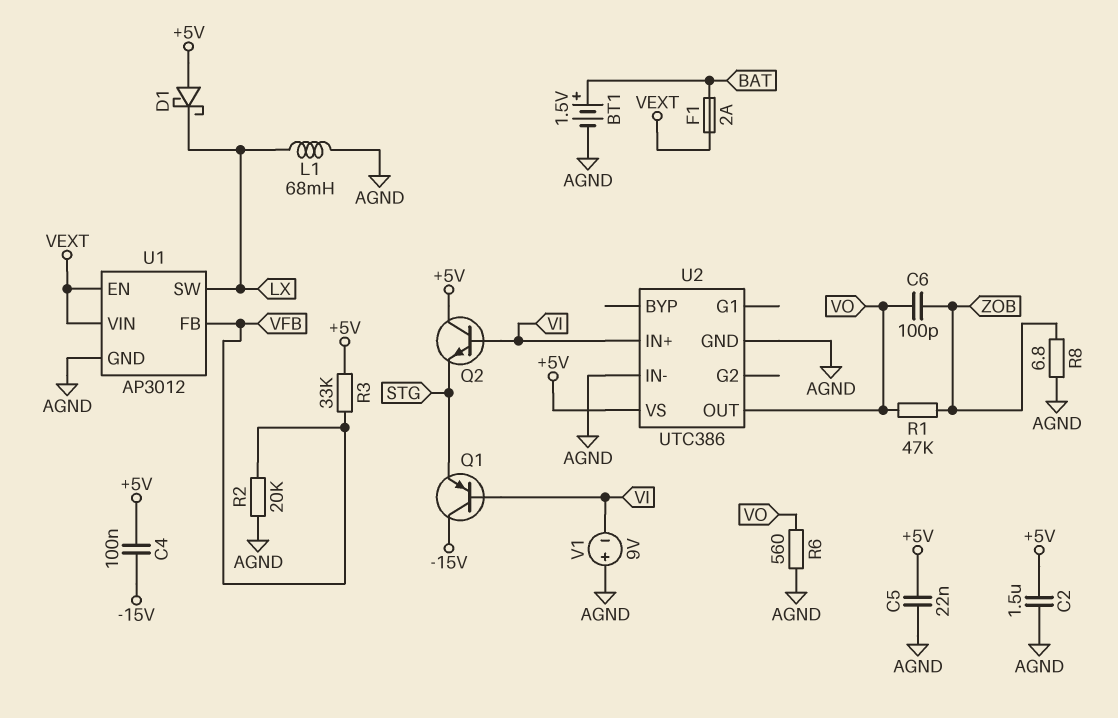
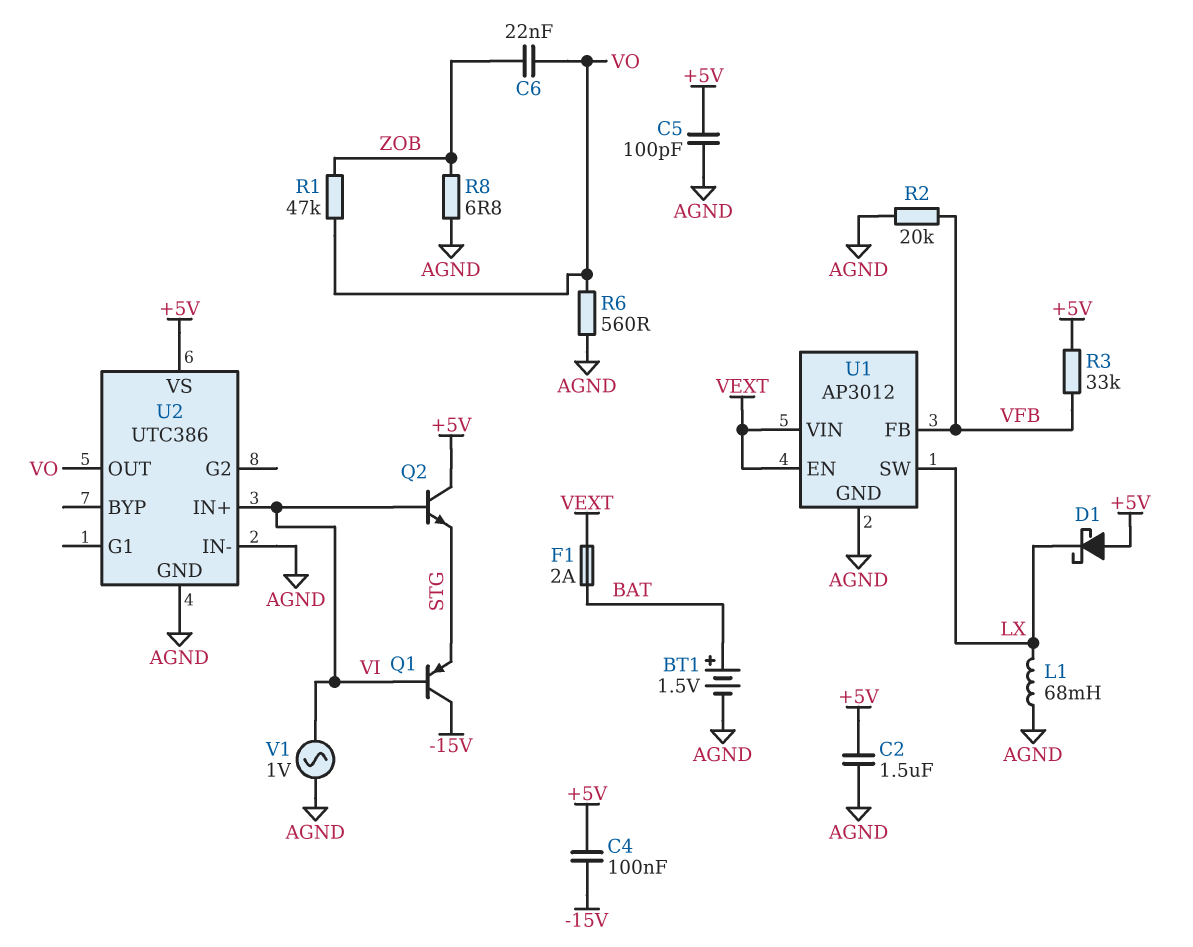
C5: 22nF (+5V, AGND) -> 100pF (+5V, AGND)
C6: 100pF (VO, ZOB) -> 22nF (VO, ZOB)
V1: 9V (plus AGND, minus VI) -> AC 1V (AGND, VI)

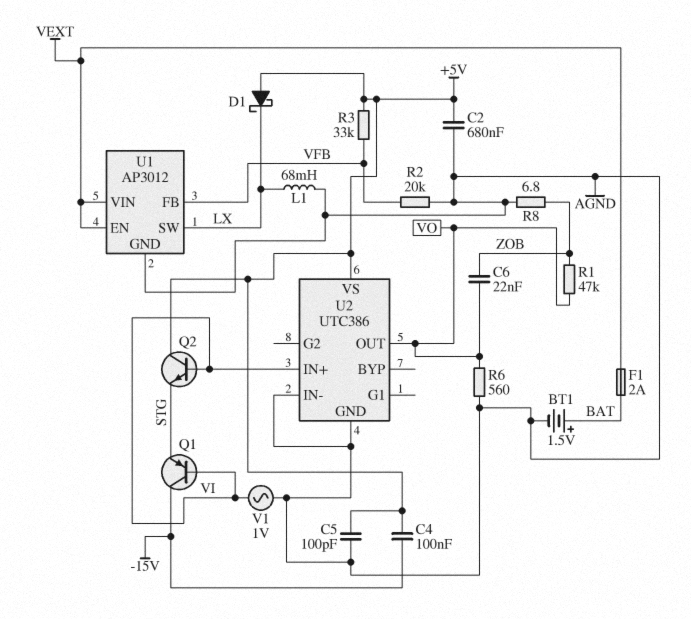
C2: 1.5uF (+5V, AGND) -> 680nF (+5V, AGND)

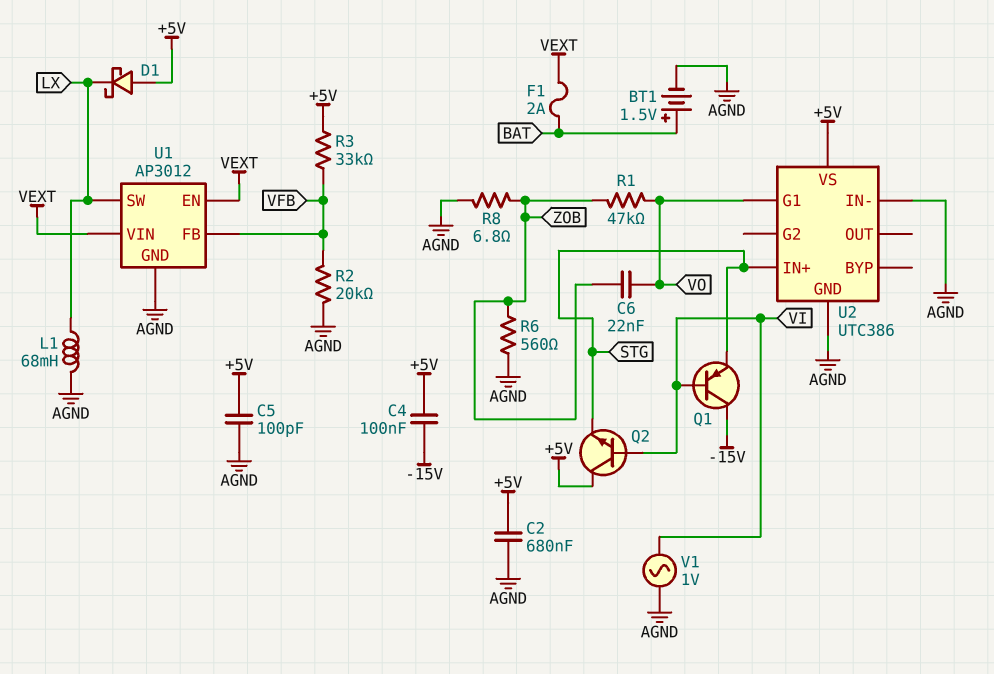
R6: 560 (AGND, VO) -> 560 (AGND, ZOB)
U2 pin G1: none -> VO
U2 pin IN+: VI -> STG
U2 pin OUT: VO -> none

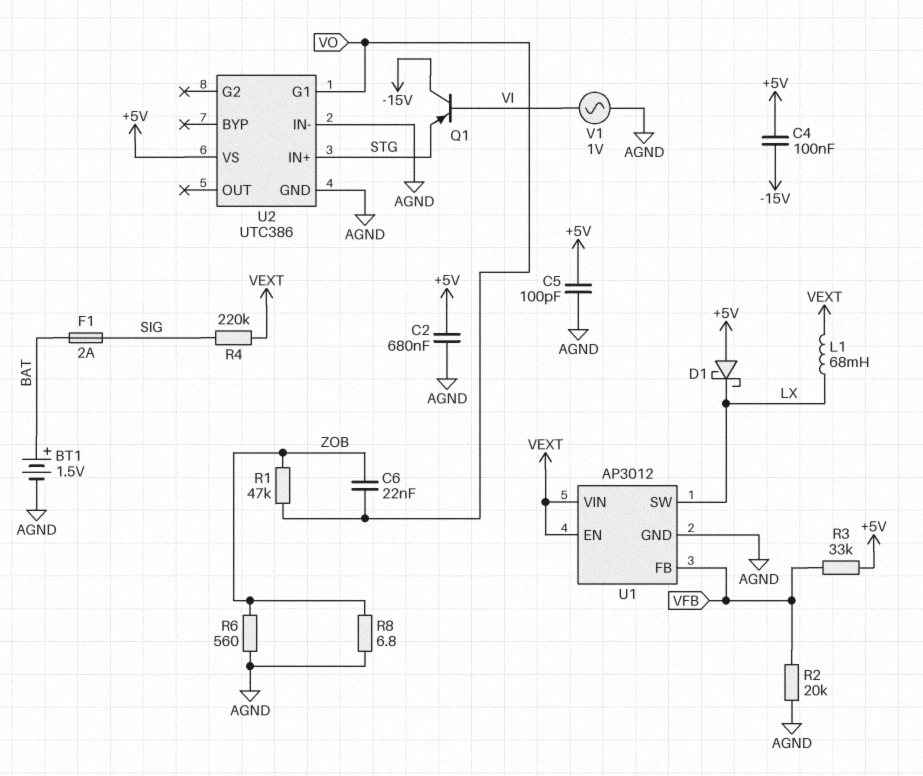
F1: 2A (BAT, VEXT) -> 2A (BAT, SIG)
L1: 68mH (AGND, LX) -> 68mH (LX, VEXT)
Q2: NPN (B VI, C +5V, E STG) -> none
R4: none -> 220k (SIG, VEXT)

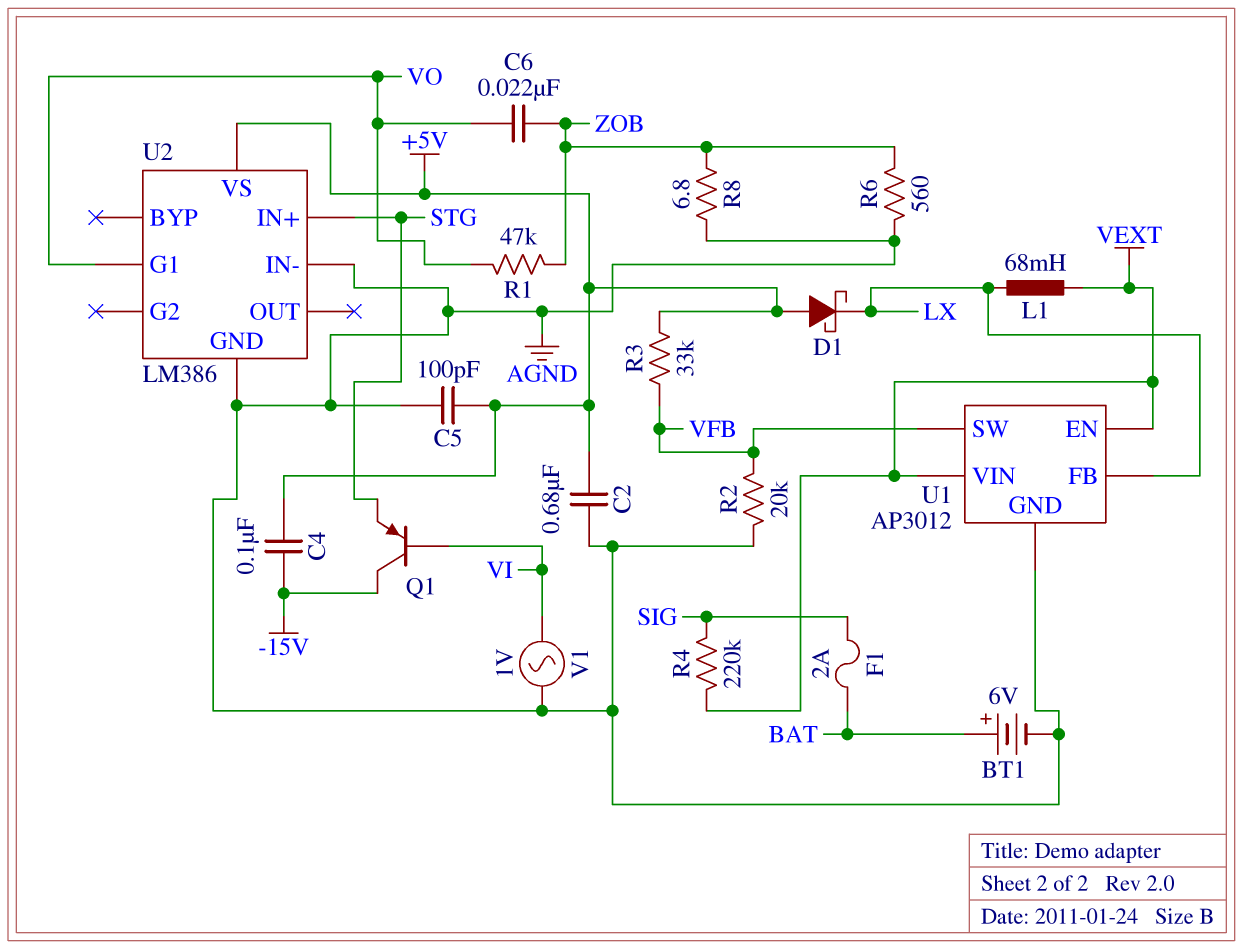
BT1: 1.5V (plus BAT, minus AGND) -> 6V (plus BAT, minus AGND)
U1 pin FB: VFB -> LX
U1 pin SW: LX -> VFB
U2: UTC386 -> LM386

